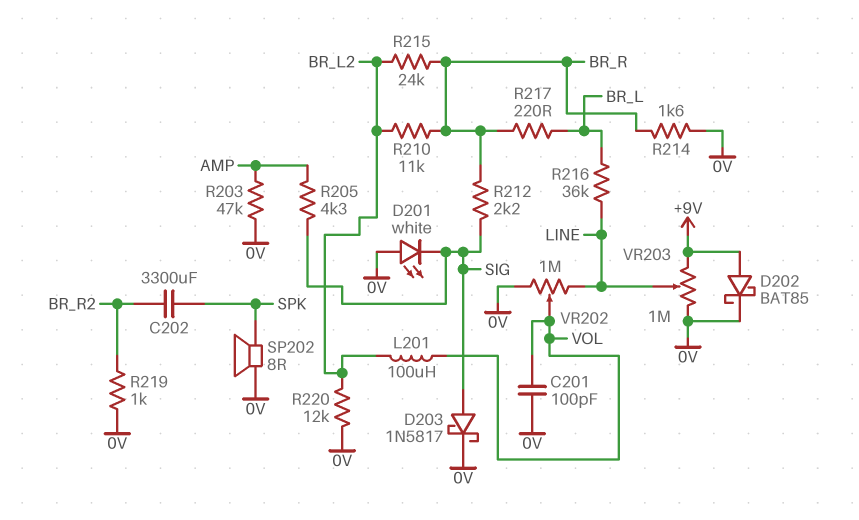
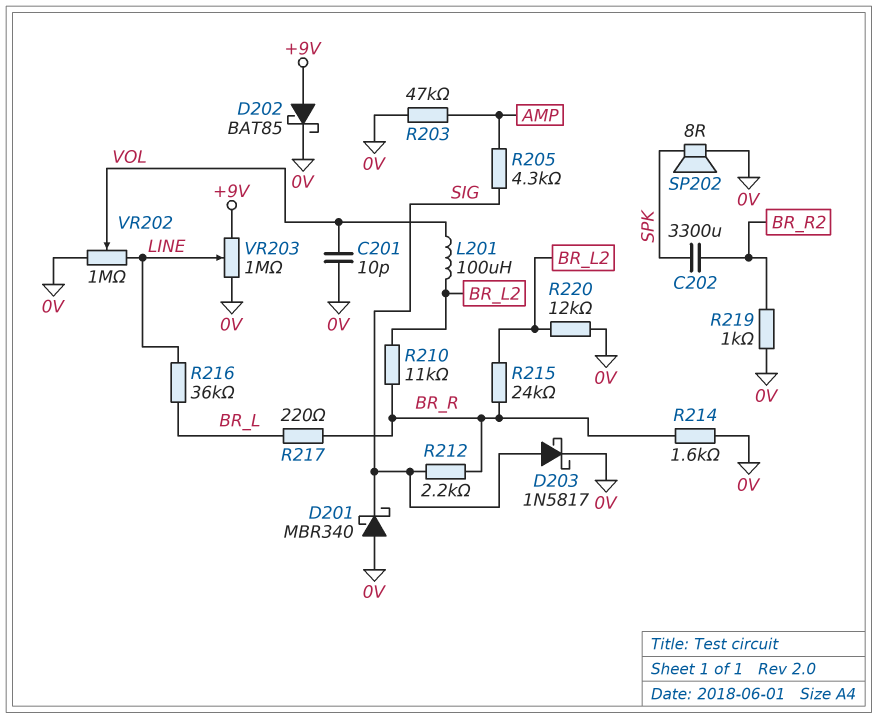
C201: 100pF (0V, VOL) -> 10pF (0V, VOL)
D201: LED white (A 0V, K SIG) -> schottky MBR340 (A 0V, K SIG)

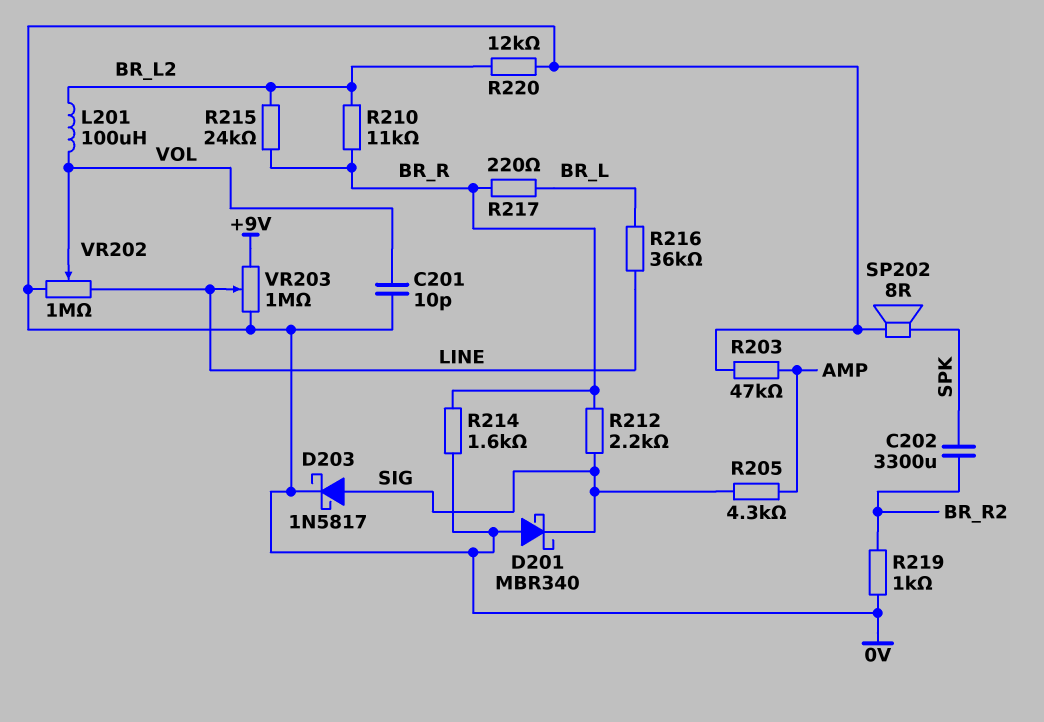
D202: schottky BAT85 (A +9V, K 0V) -> none

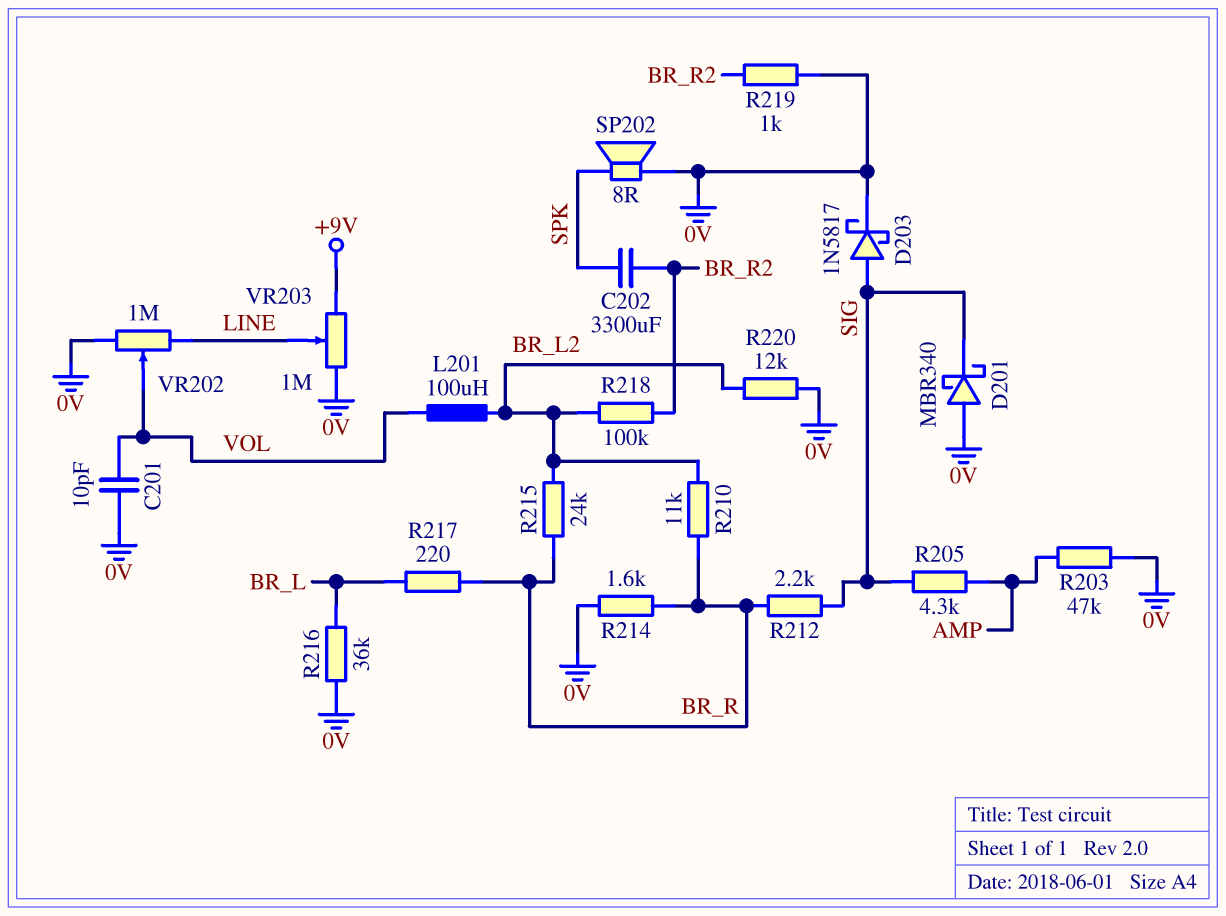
R216: 36k (BR_L, LINE) -> 36k (0V, BR_L)
R218: none -> 100k (BR_L2, BR_R2)

